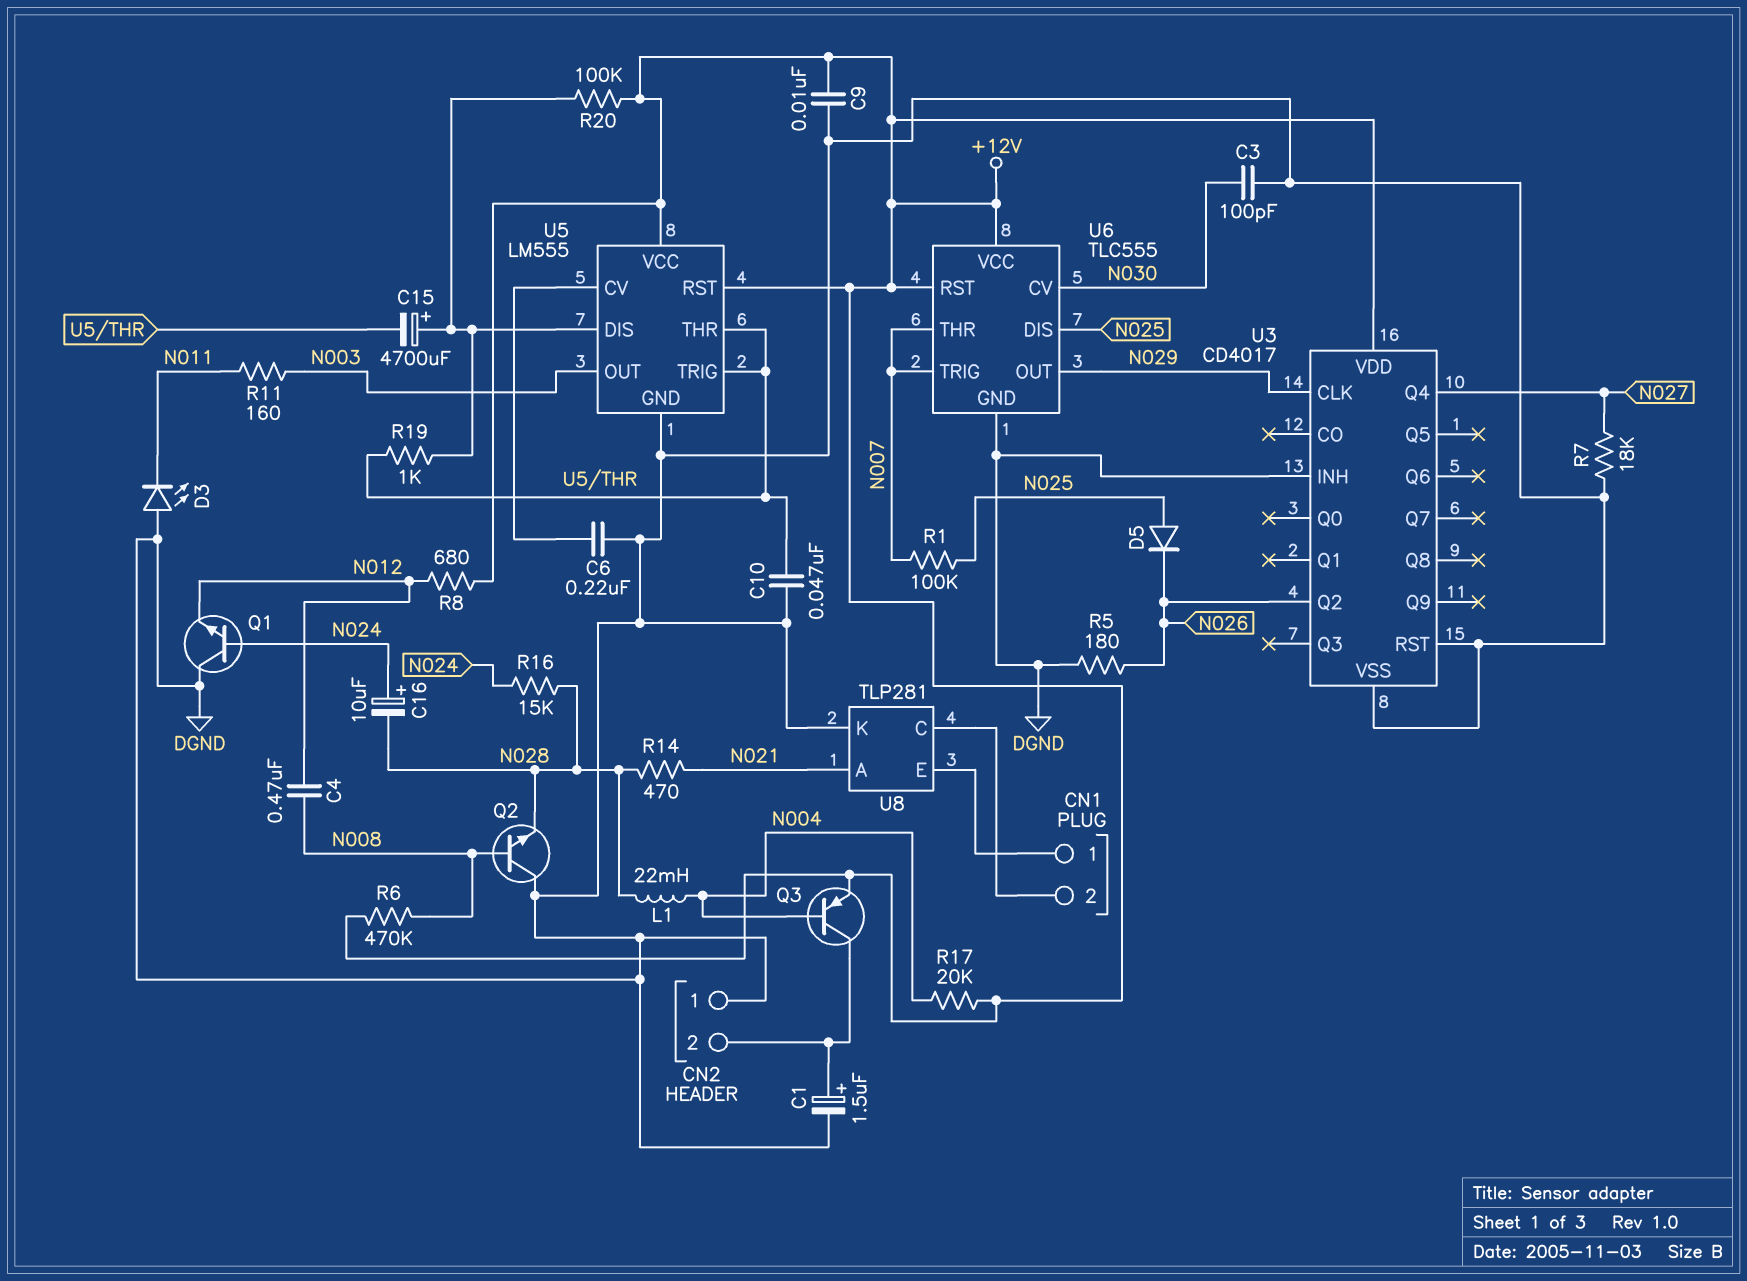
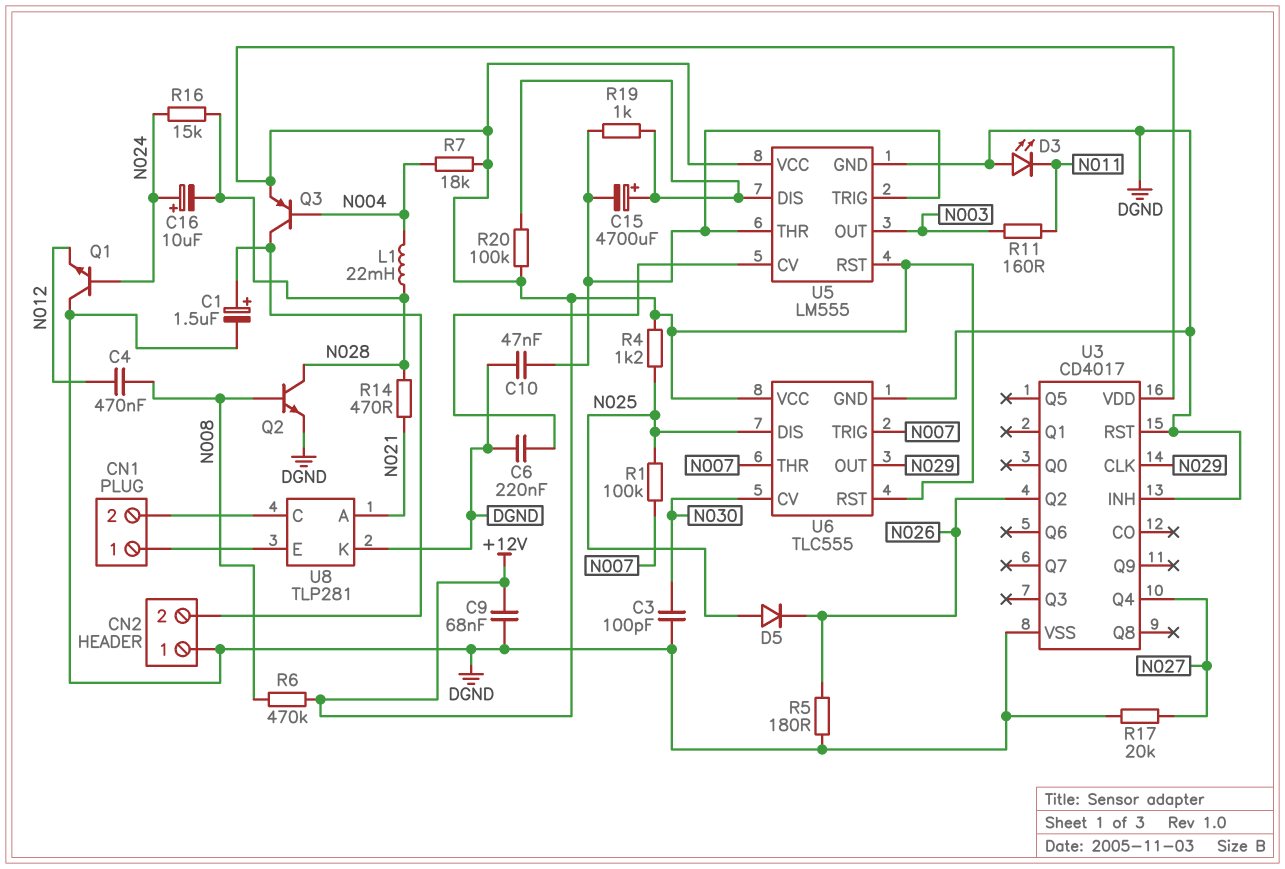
C9: 10nF (+12V, DGND) -> 68nF (+12V, DGND)
Q2: NPN (B N008, C DGND, E N028) -> NPN (B N008, C N028, E DGND)
R4: none -> 1.2k (+12V, N025)
R7: 18k (DGND, N027) -> 18k (+12V, N004)
R8: 680 (+12V, N012) -> none
R17: 20k (+12V, N004) -> 20k (DGND, N027)

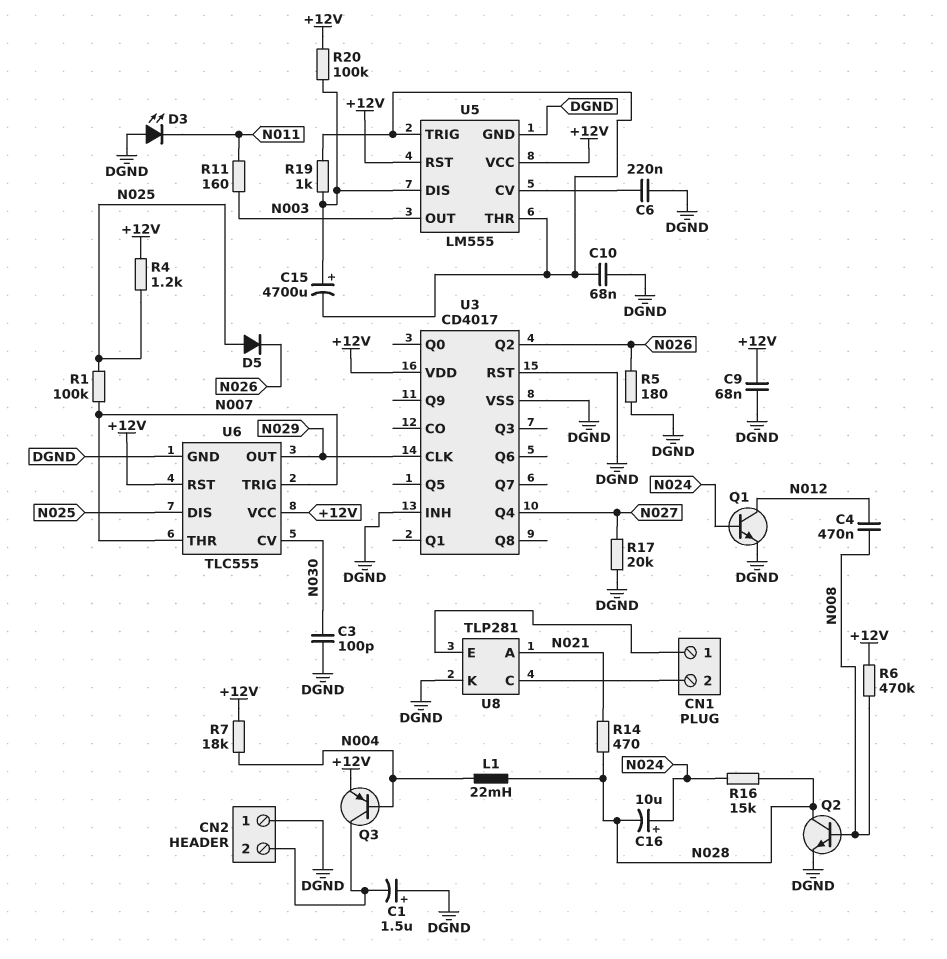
C1: 1.5uF (plus CN2/2, minus DGND) -> 1.5uF (plus DGND, minus CN2/2)
C10: 47nF (DGND, U5/THR) -> 68nF (DGND, U5/THR)
Q1: NPN (B N024, C DGND, E N012) -> NPN (B N024, C N012, E DGND)

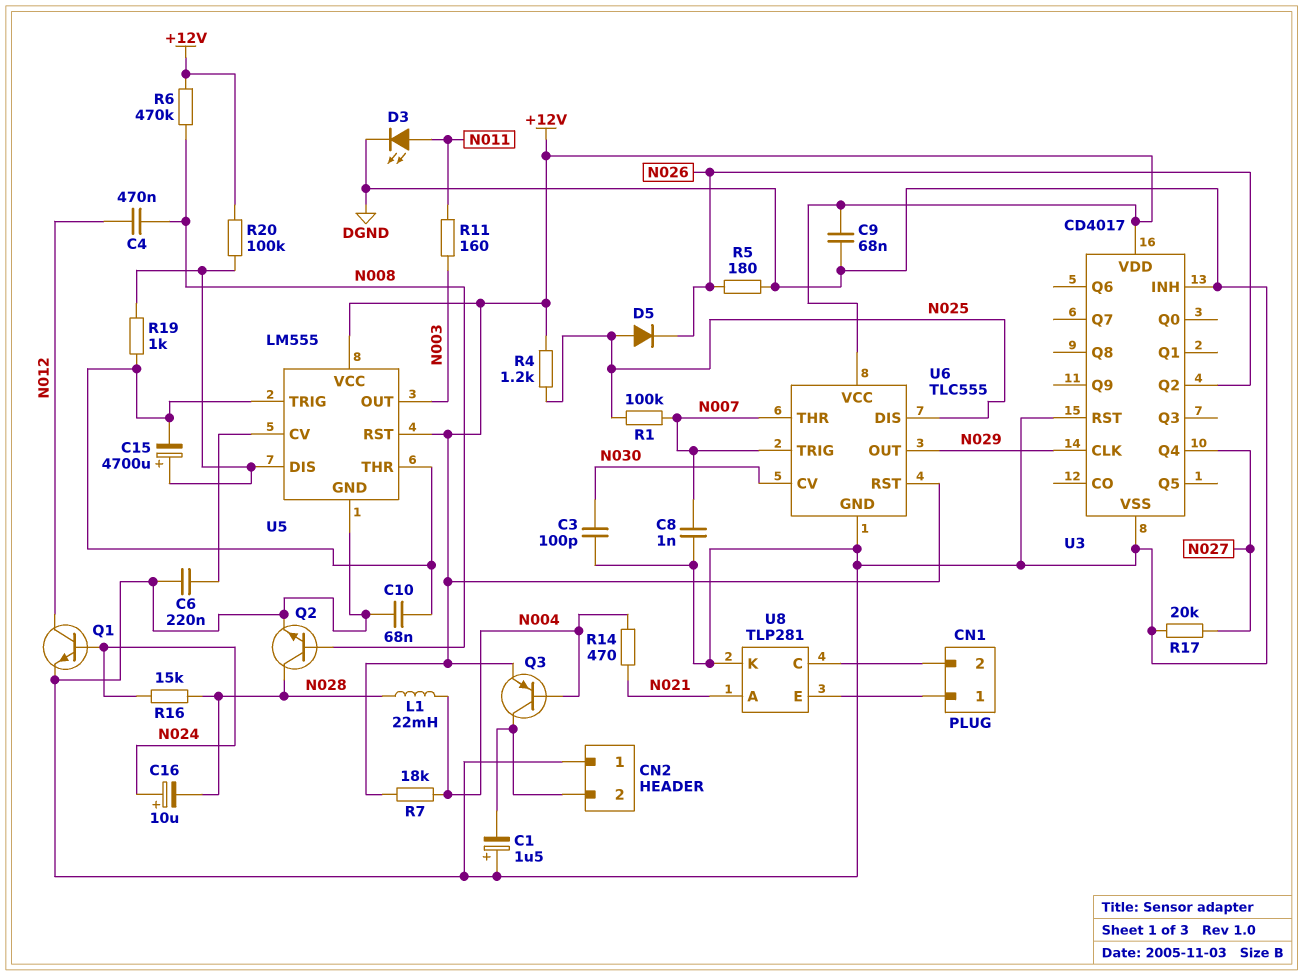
C8: none -> 1nF (DGND, N007)
D3: LED (A DGND, K N011) -> LED (A N011, K DGND)
R14: 470 (N021, N028) -> 470 (N004, N021)

